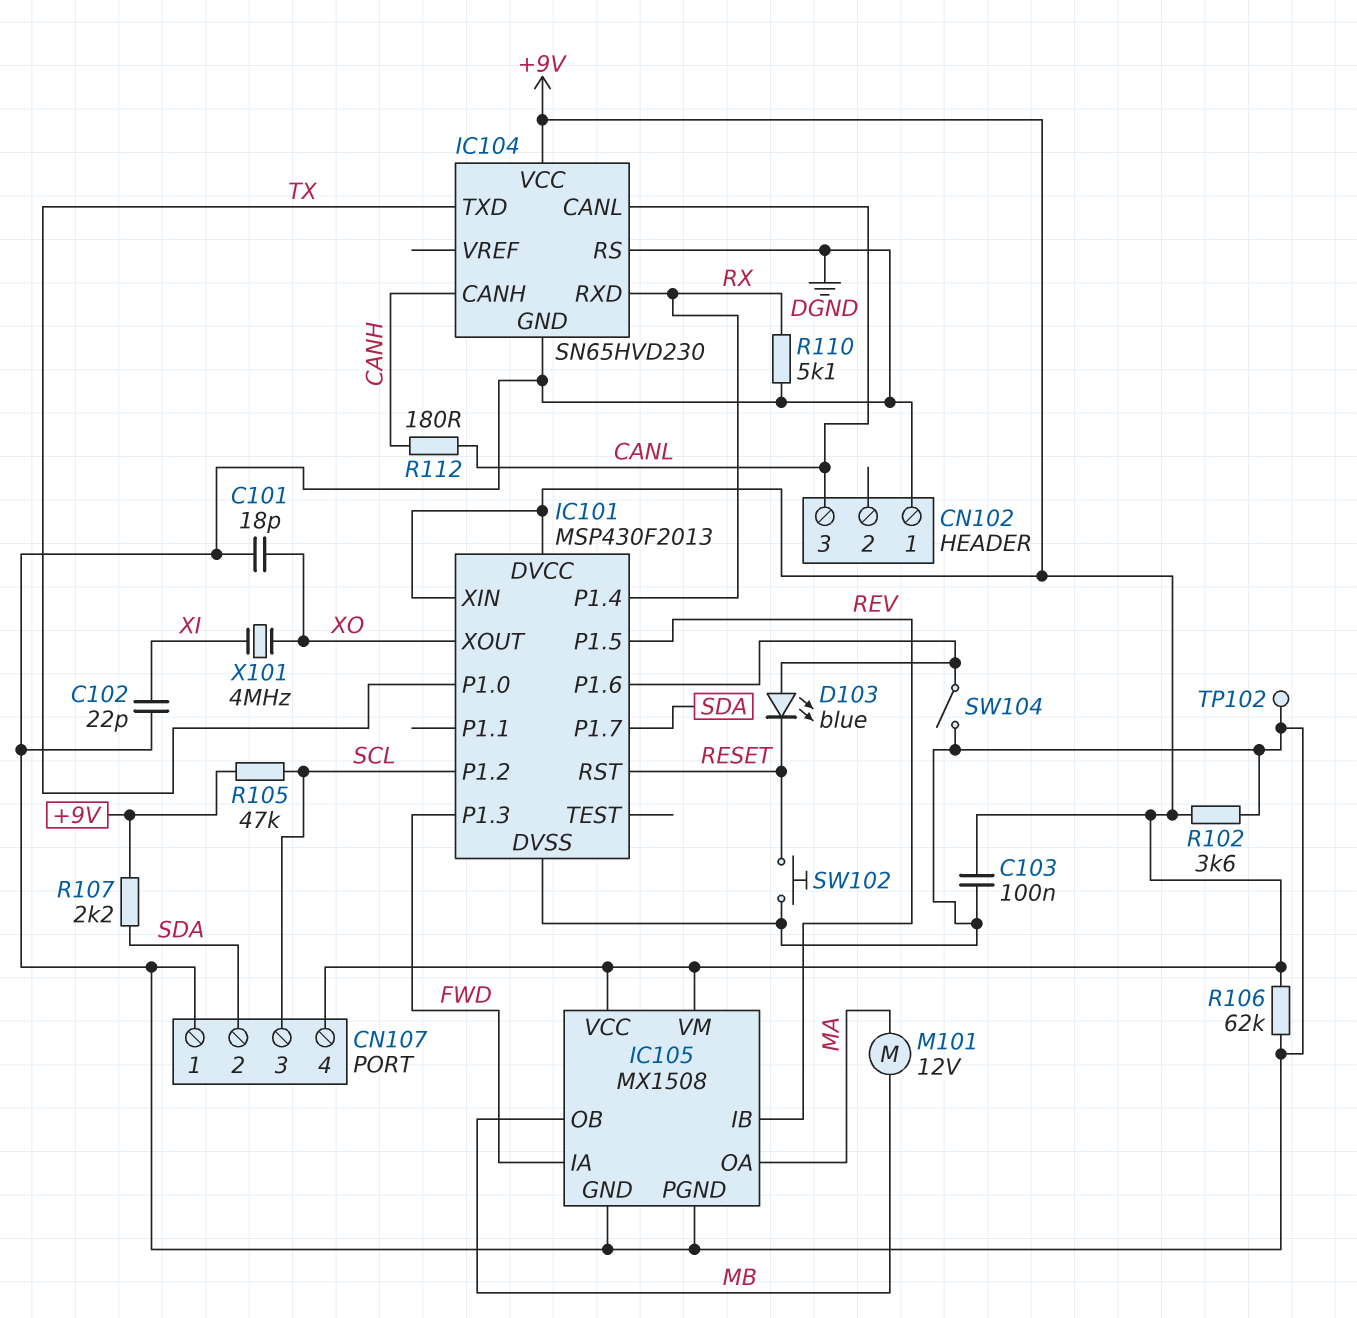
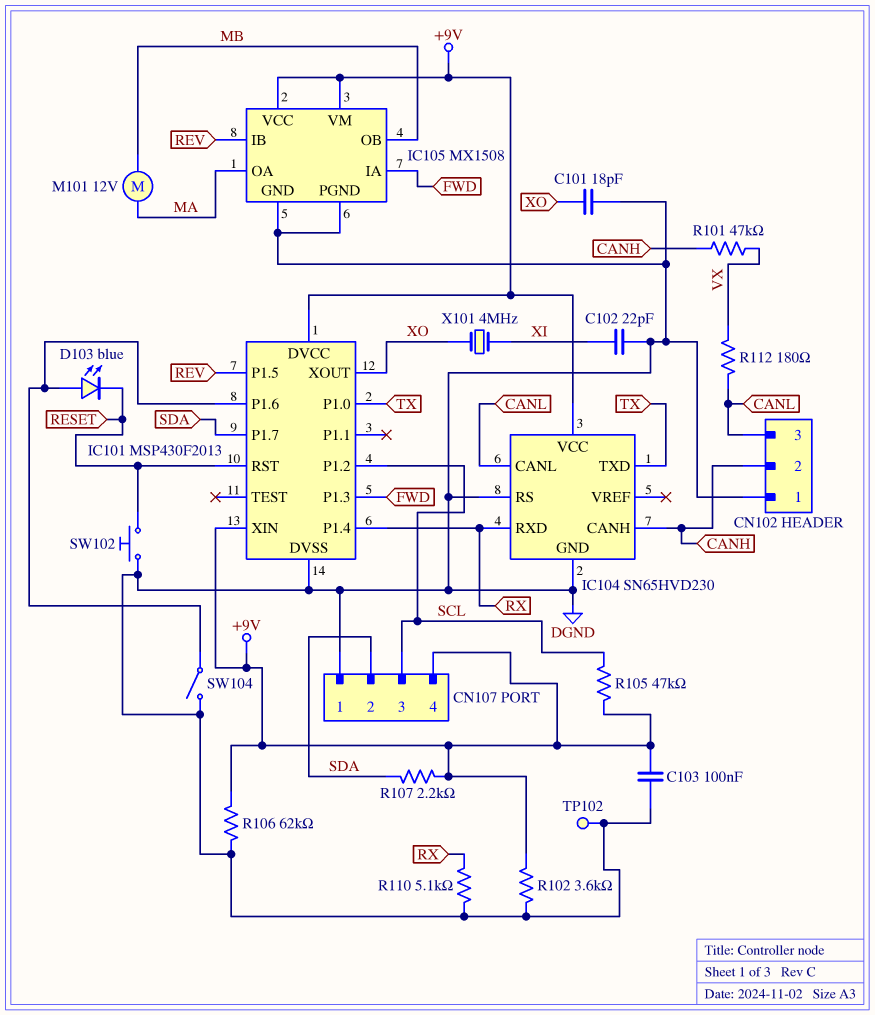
CN102 pin 2: none -> CANH
R101: none -> 47k (CANH, VX)
R112: 180 (CANH, CANL) -> 180 (CANL, VX)

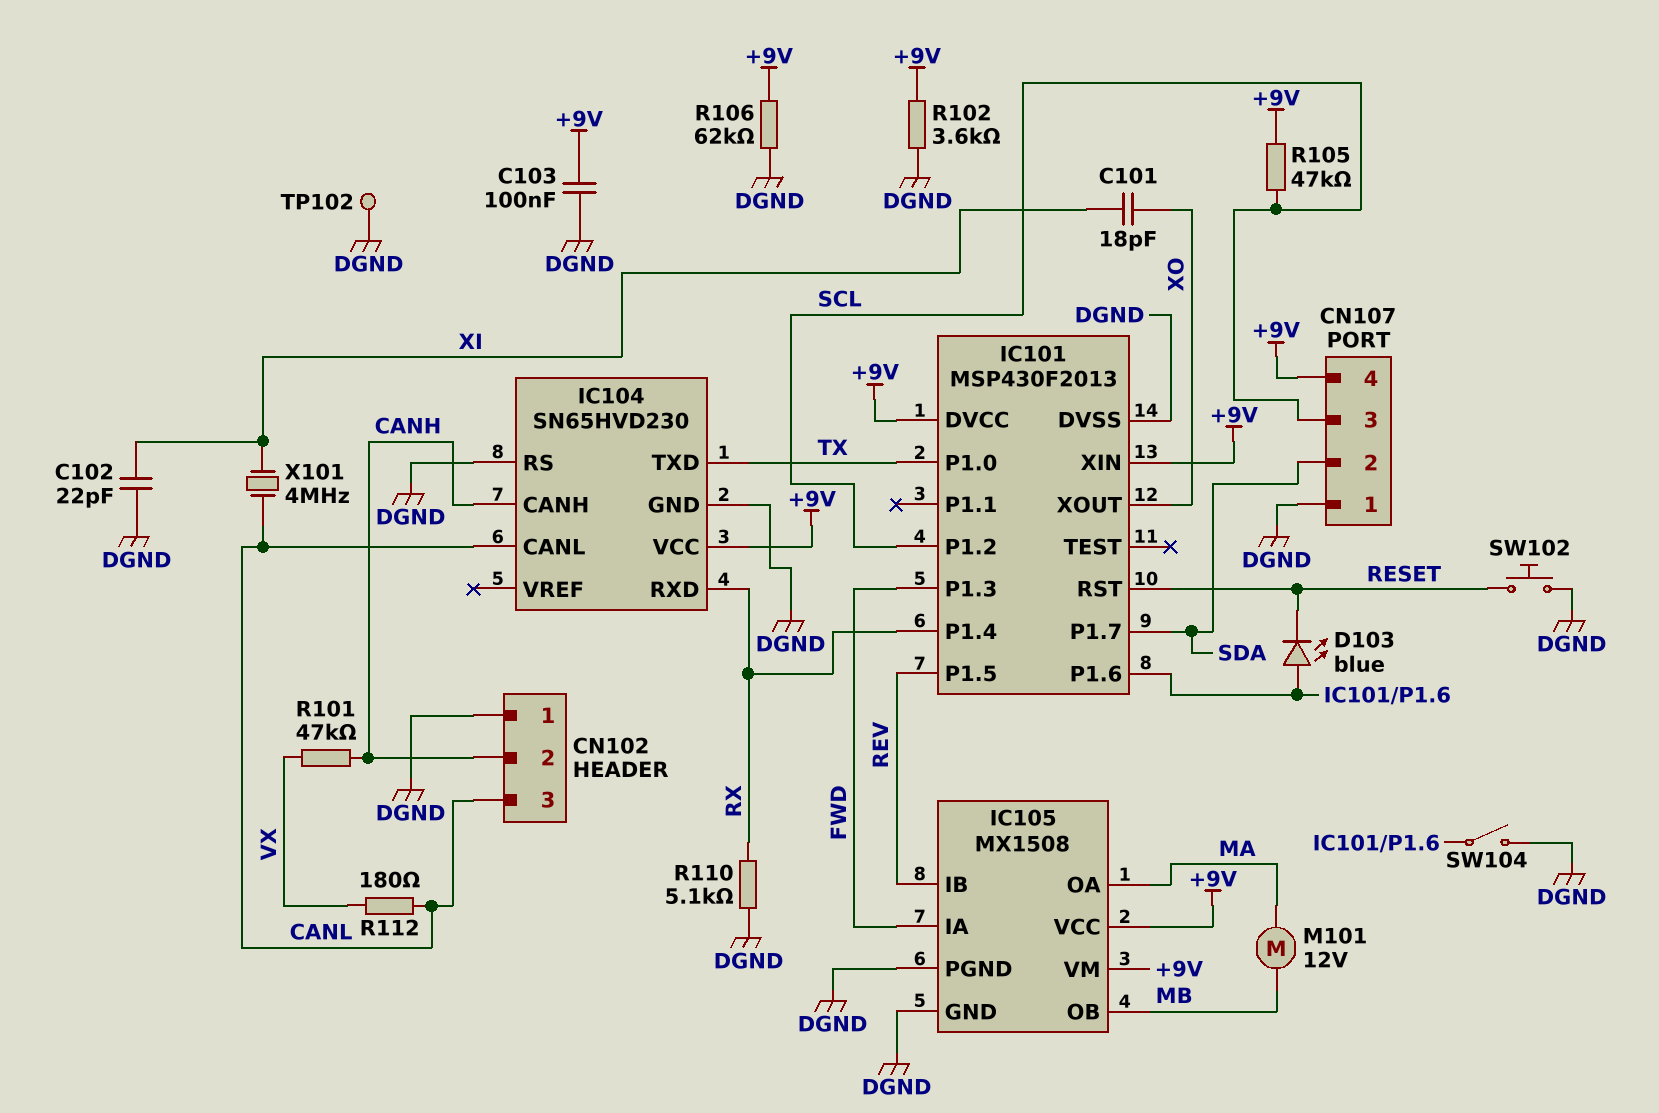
C101: 18pF (DGND, XO) -> 18pF (XI, XO)
R107: 2.2k (+9V, SDA) -> none
X101: 4MHz (XI, XO) -> 4MHz (CANL, XI)

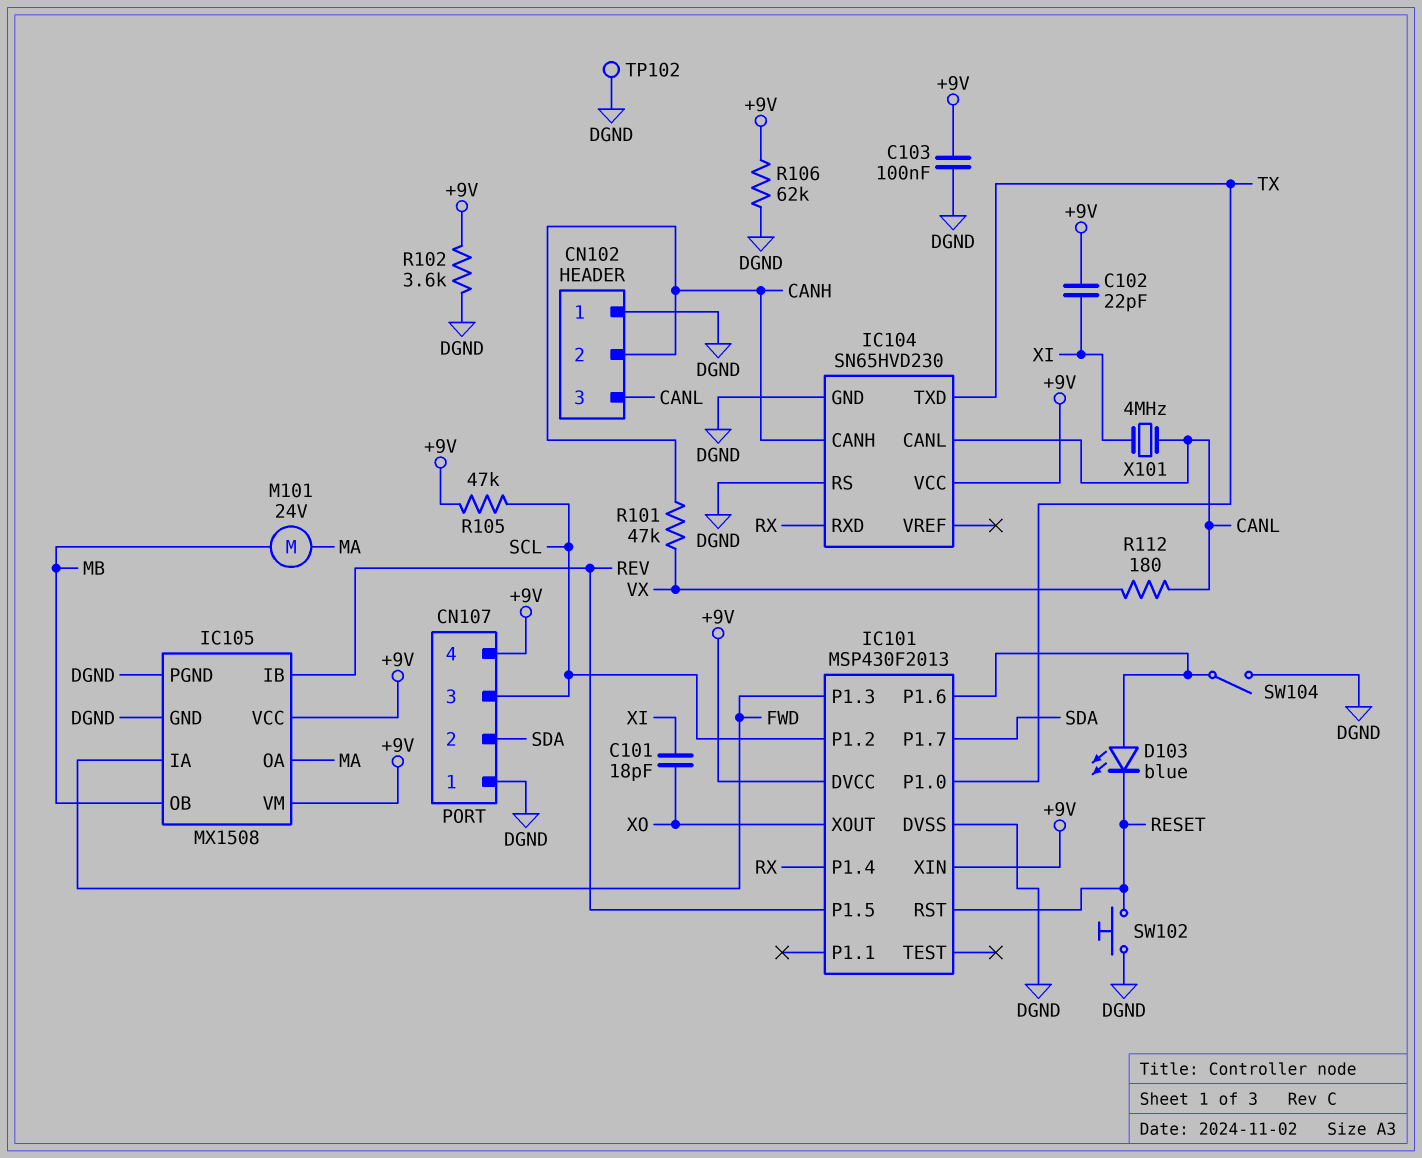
C102: 22pF (DGND, XI) -> 22pF (+9V, XI)
M101: motor 12V (MA, MB) -> motor 24V (MA, MB)
R110: 5.1k (DGND, RX) -> none

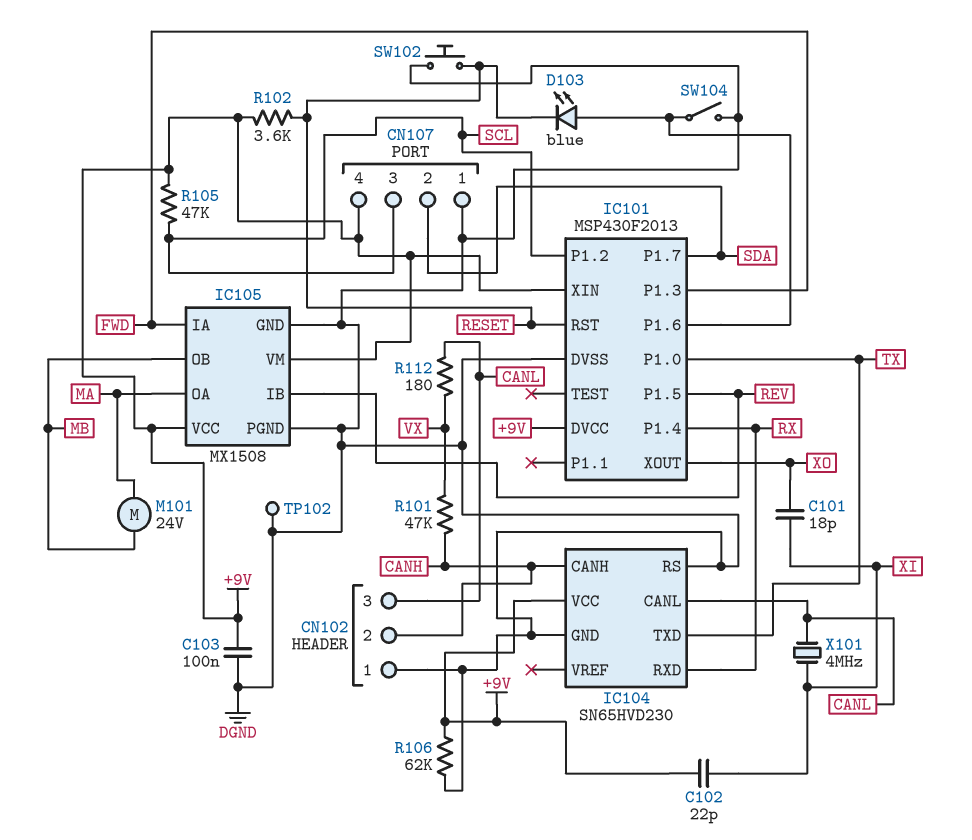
R102: 3.6k (+9V, DGND) -> 3.6k (+9V, RESET)

